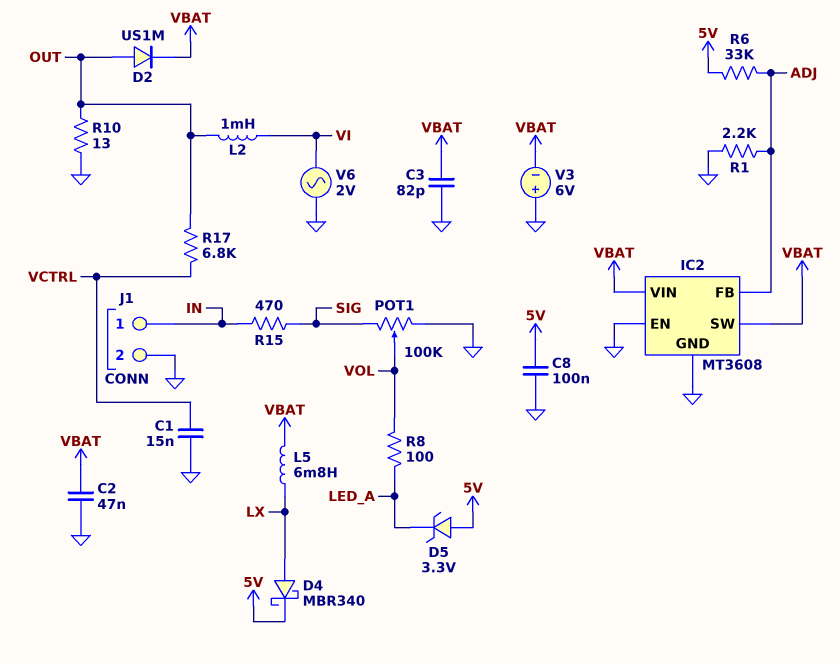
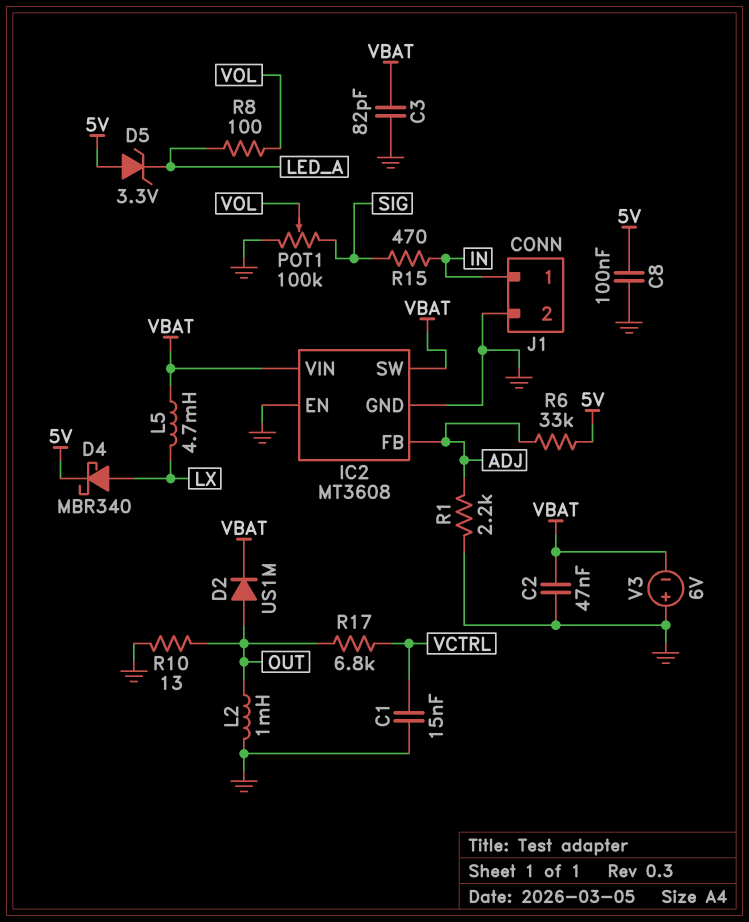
L2: 1mH (OUT, VI) -> 1mH (GND, OUT)
L5: 6.8mH (LX, VBAT) -> 4.7mH (LX, VBAT)
V6: AC 2V (GND, VI) -> none

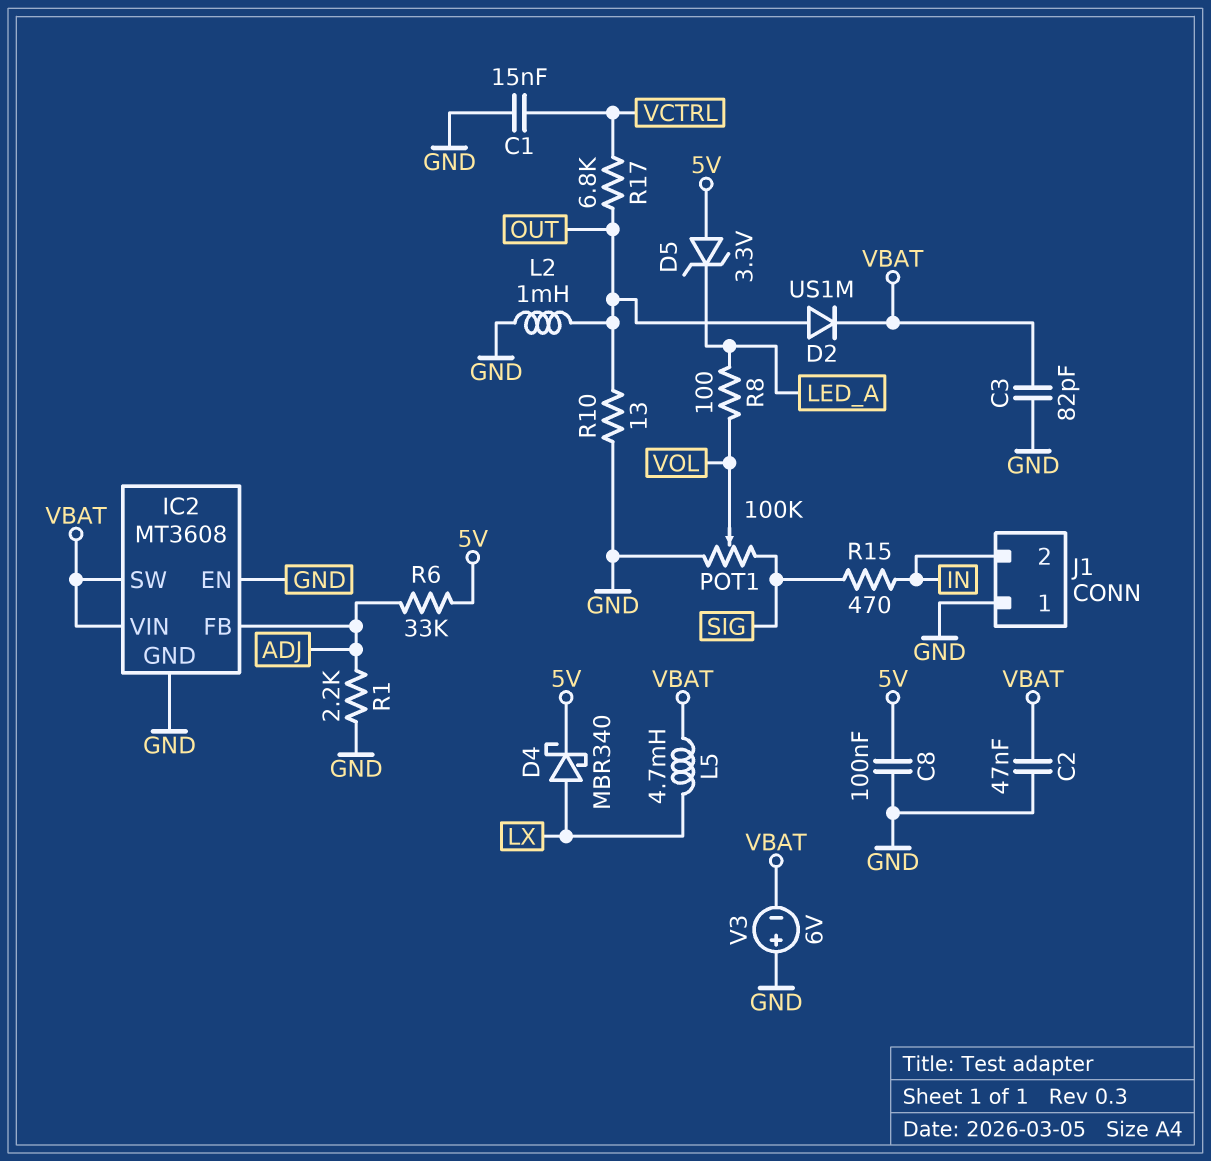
J1 pin 1: IN -> GND
J1 pin 2: GND -> IN

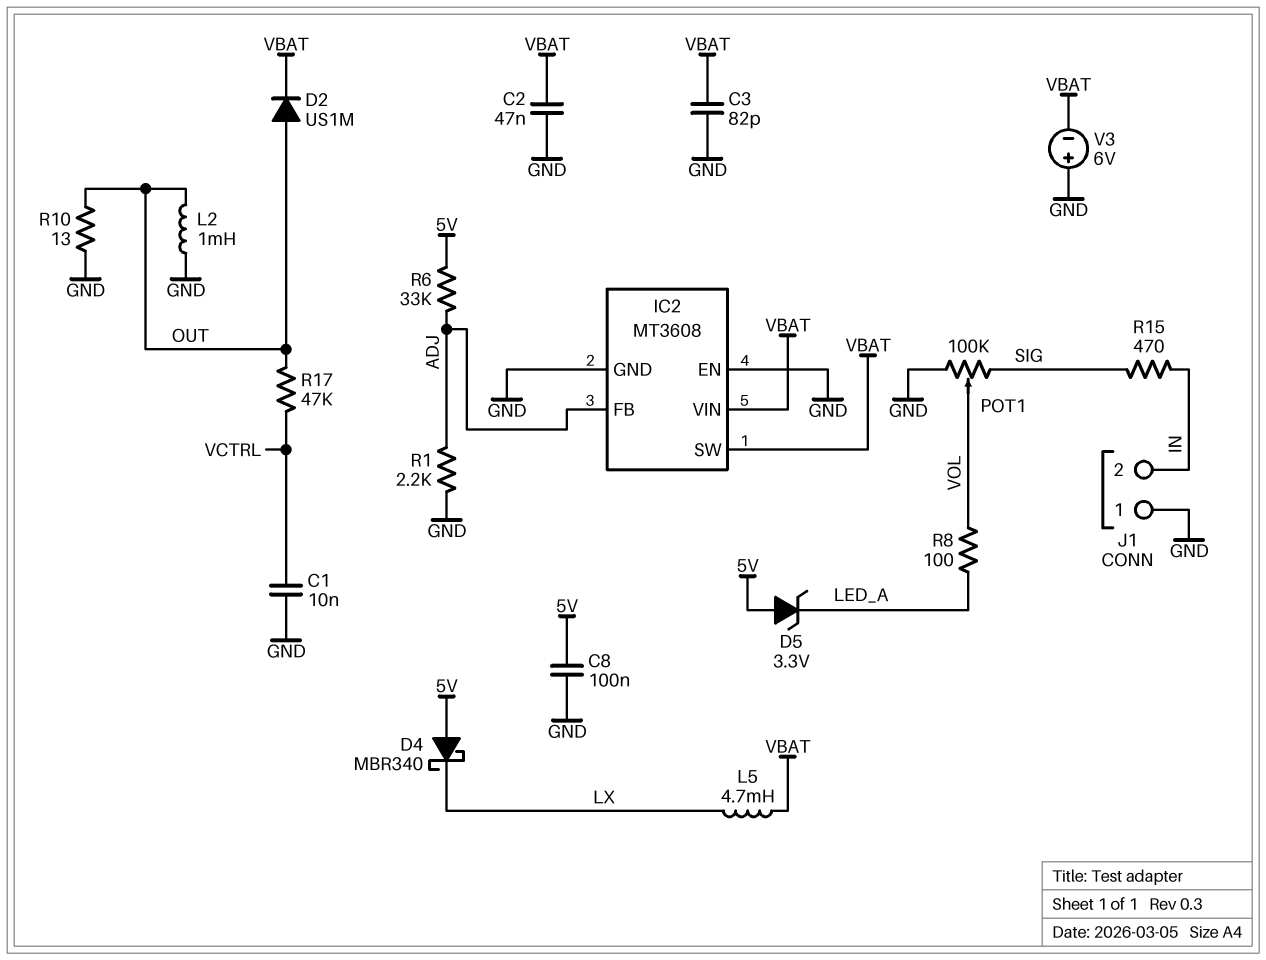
C1: 15nF (GND, VCTRL) -> 10nF (GND, VCTRL)
D4: schottky MBR340 (A LX, K 5V) -> schottky MBR340 (A 5V, K LX)
R17: 6.8k (OUT, VCTRL) -> 47k (OUT, VCTRL)

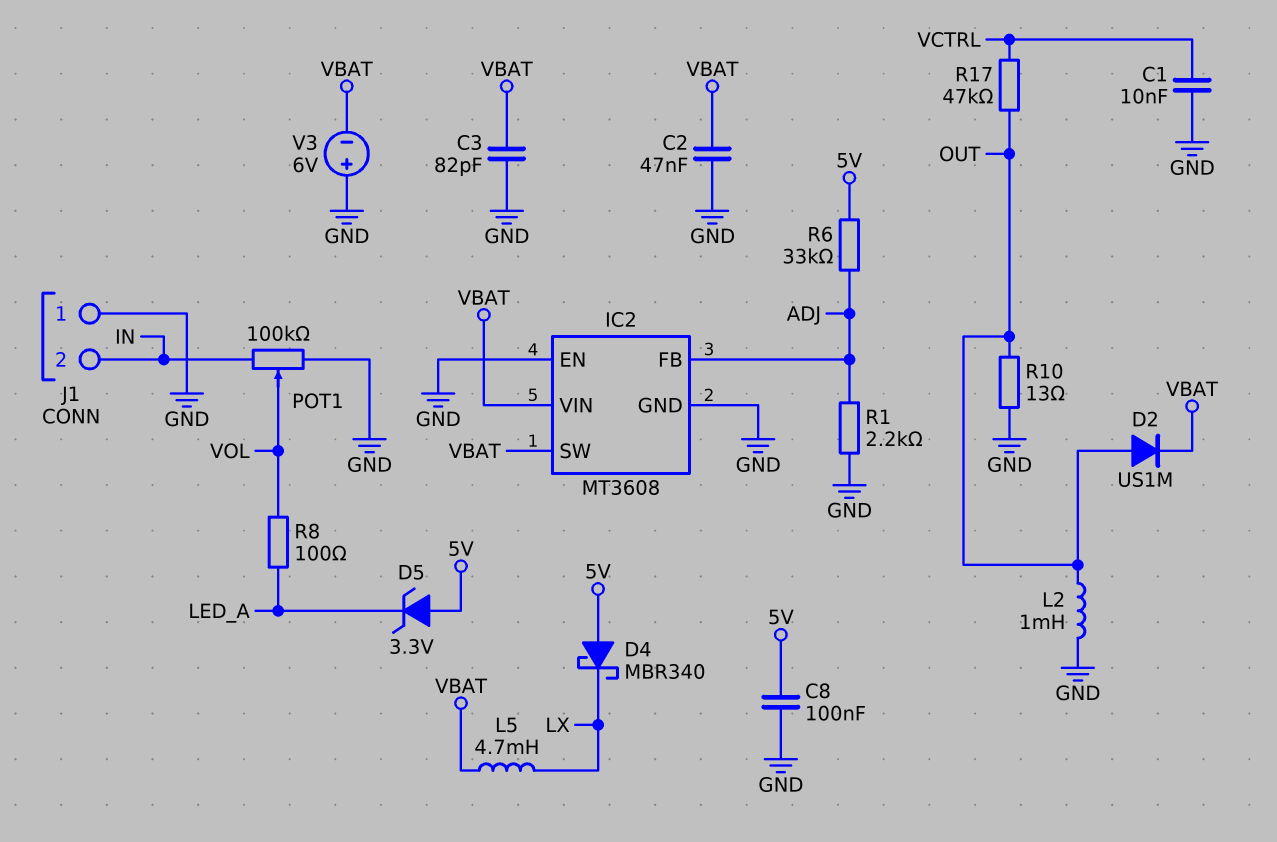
POT1: 100k (GND, SIG, wiper VOL) -> 100k (GND, IN, wiper VOL)
R15: 470 (IN, SIG) -> none

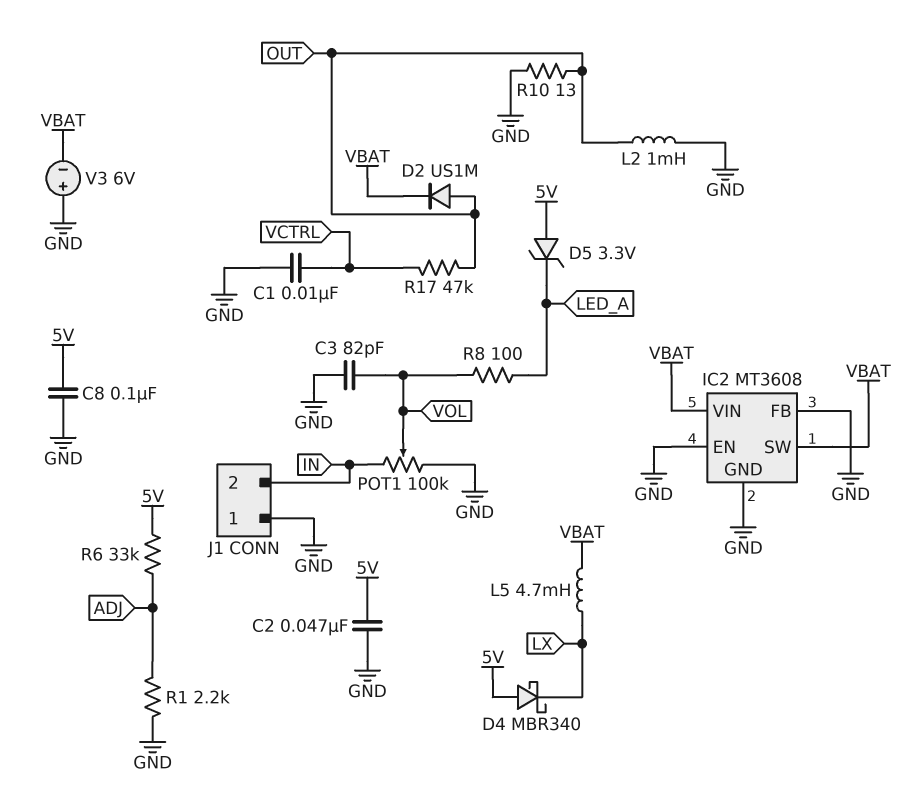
C2: 47nF (GND, VBAT) -> 47nF (5V, GND)
C3: 82pF (GND, VBAT) -> 82pF (GND, VOL)
IC2 pin FB: ADJ -> GND

